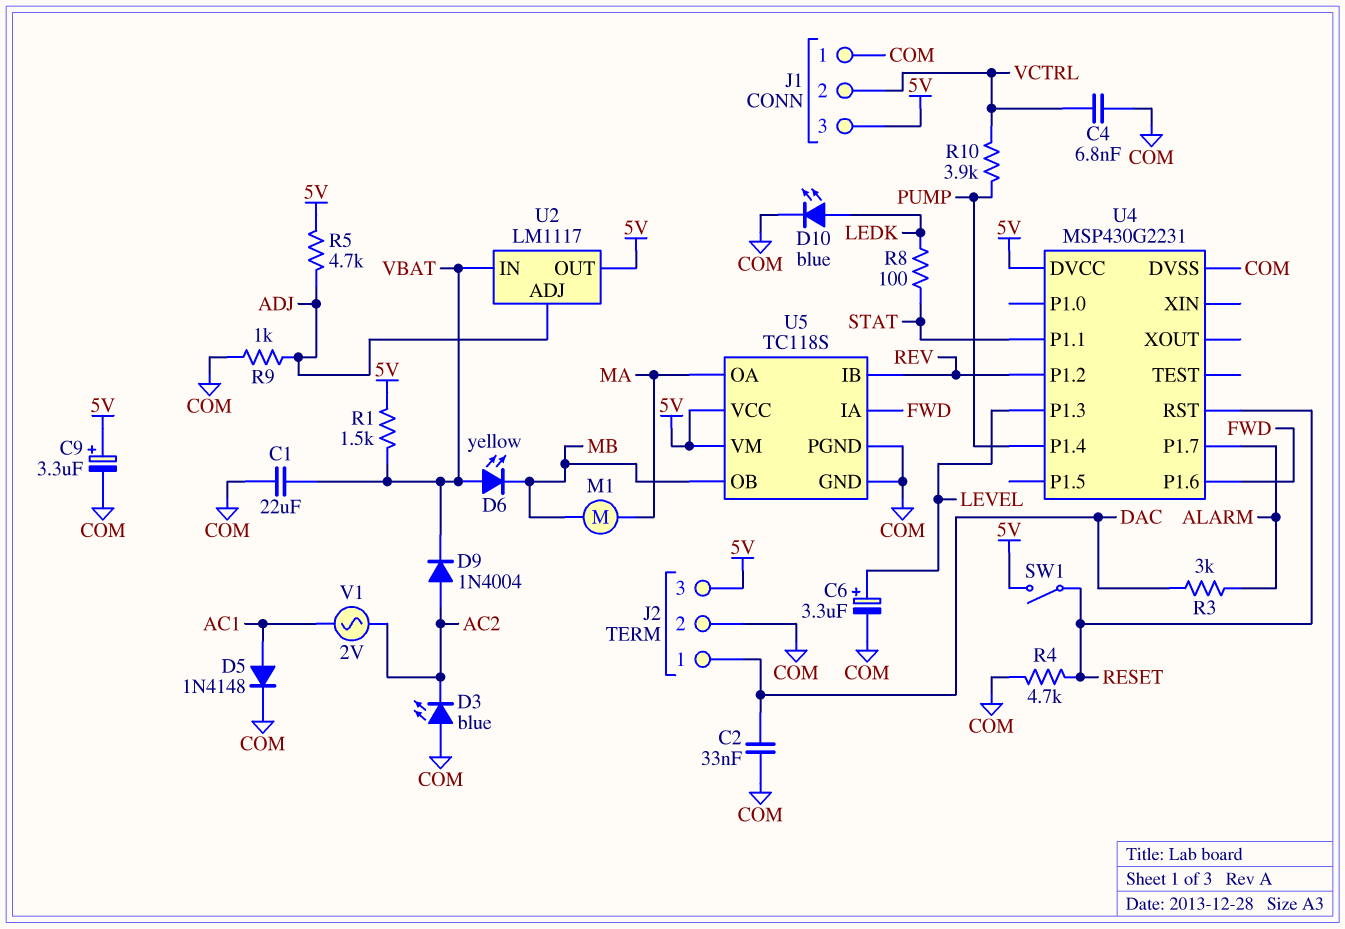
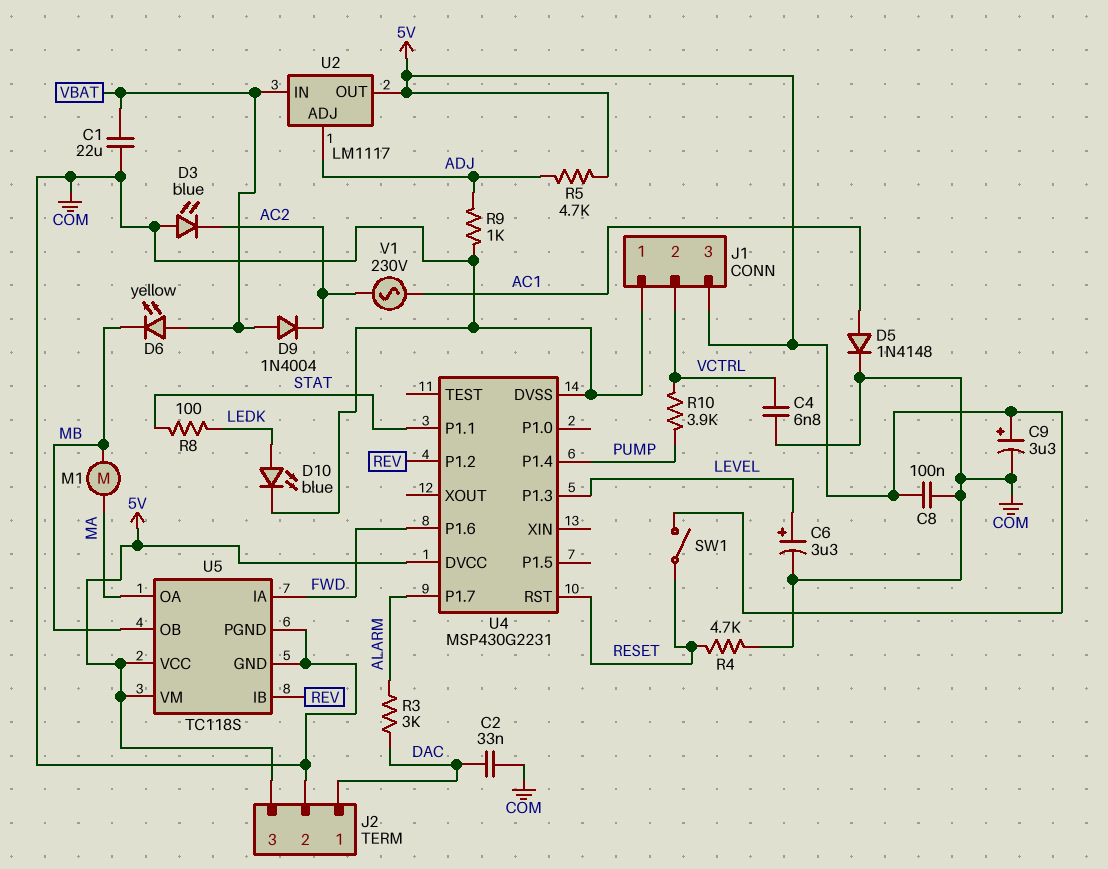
C8: none -> 100nF (5V, COM)
D9: diode 1N4004 (A AC2, K VBAT) -> diode 1N4004 (A VBAT, K AC2)
R1: 1.5k (5V, VBAT) -> none
V1: AC 2V (AC1, AC2) -> AC 230V (AC1, AC2)

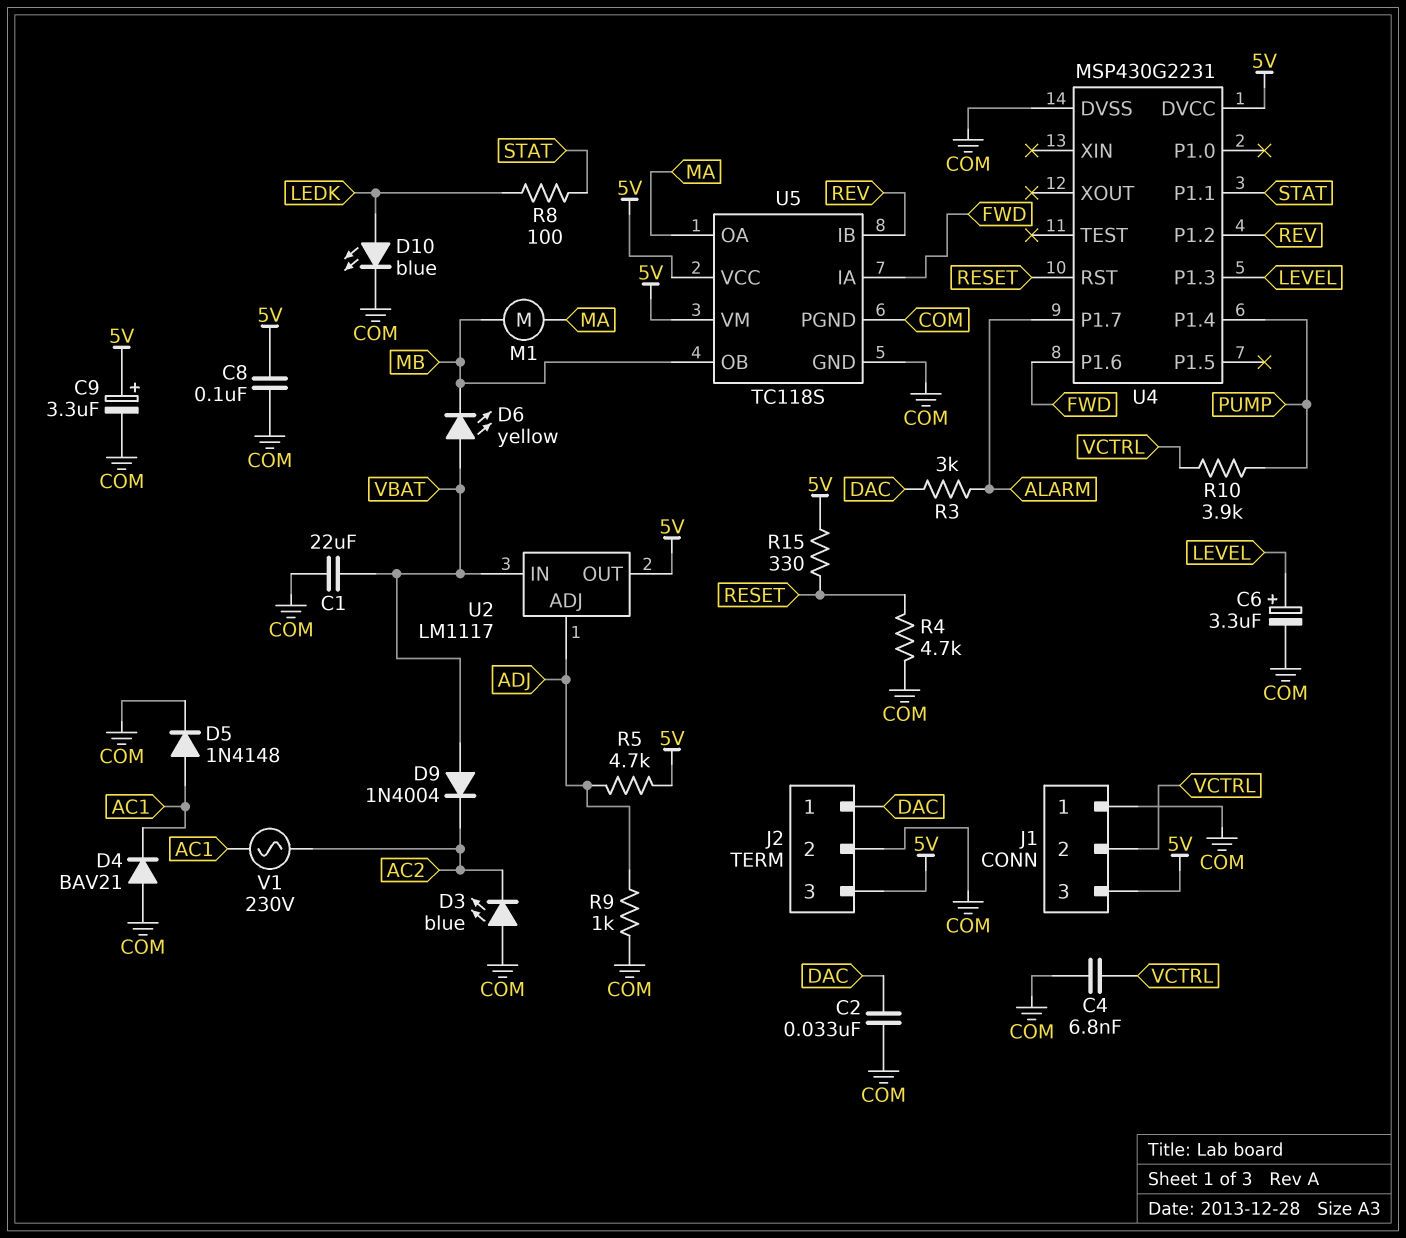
D4: none -> diode BAV21 (A COM, K AC1)
R15: none -> 330 (5V, RESET)
SW1: switch (5V, RESET) -> none

